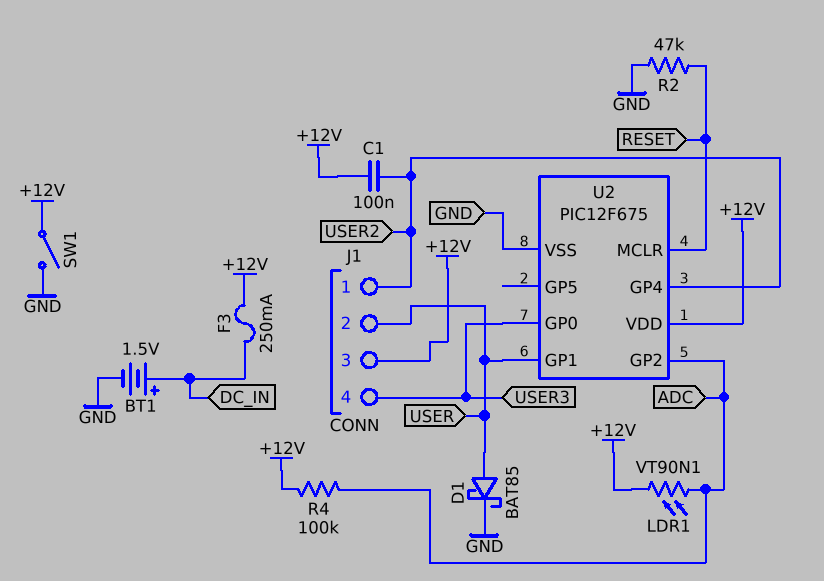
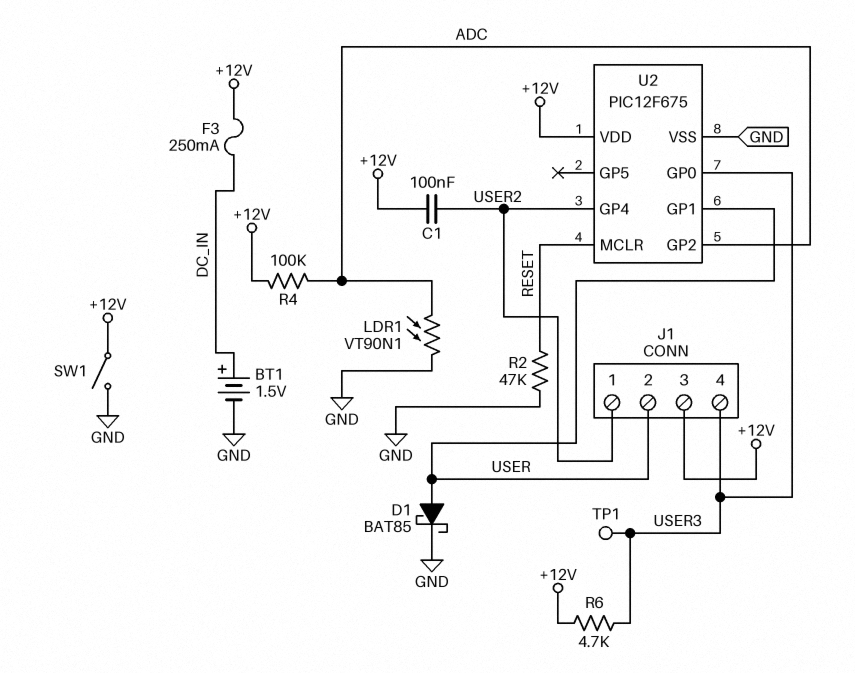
LDR1: VT90N1 (+12V, ADC) -> VT90N1 (ADC, GND)
R6: none -> 4.7k (+12V, USER3)
TP1: none -> test point (USER3)

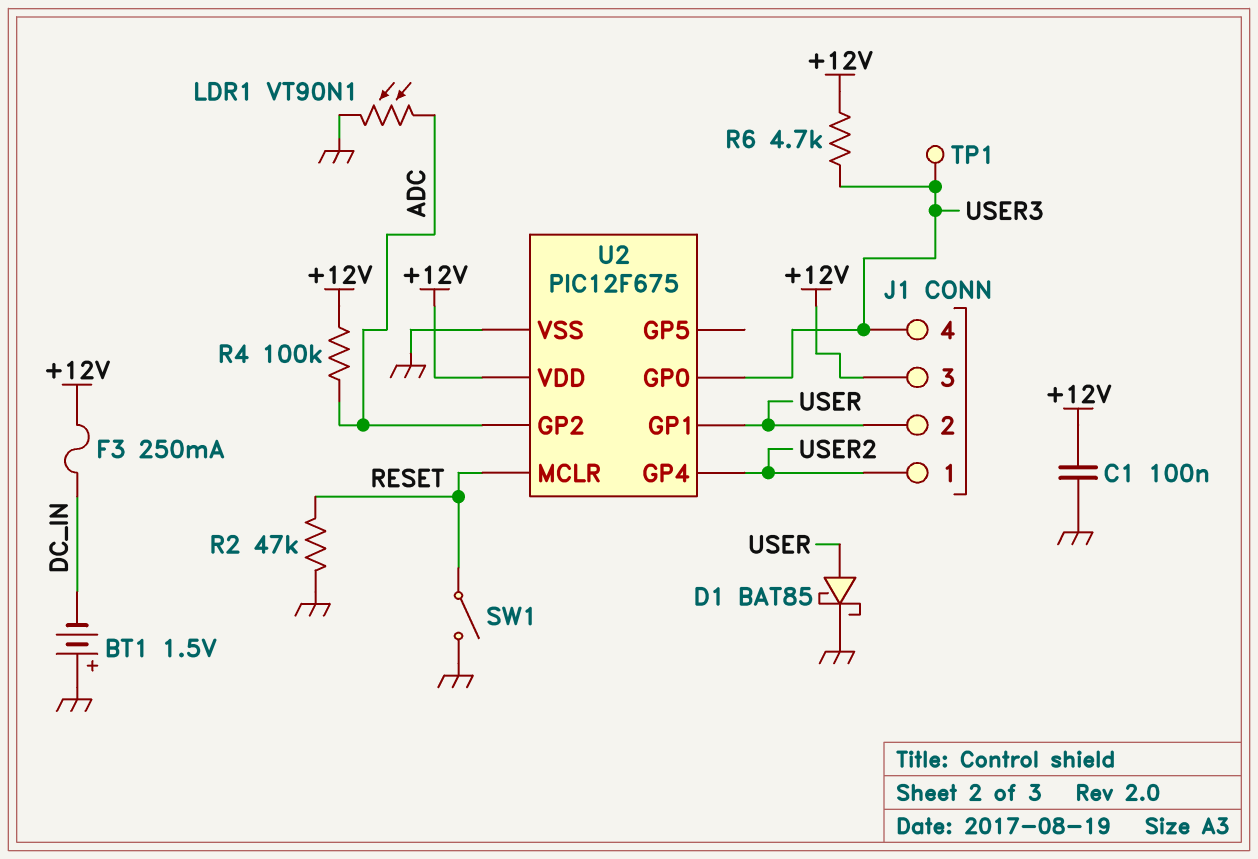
BT1: 1.5V (plus DC_IN, minus GND) -> 1.5V (plus GND, minus DC_IN)
C1: 100nF (+12V, USER2) -> 100nF (+12V, GND)
SW1: switch (+12V, GND) -> switch (GND, RESET)

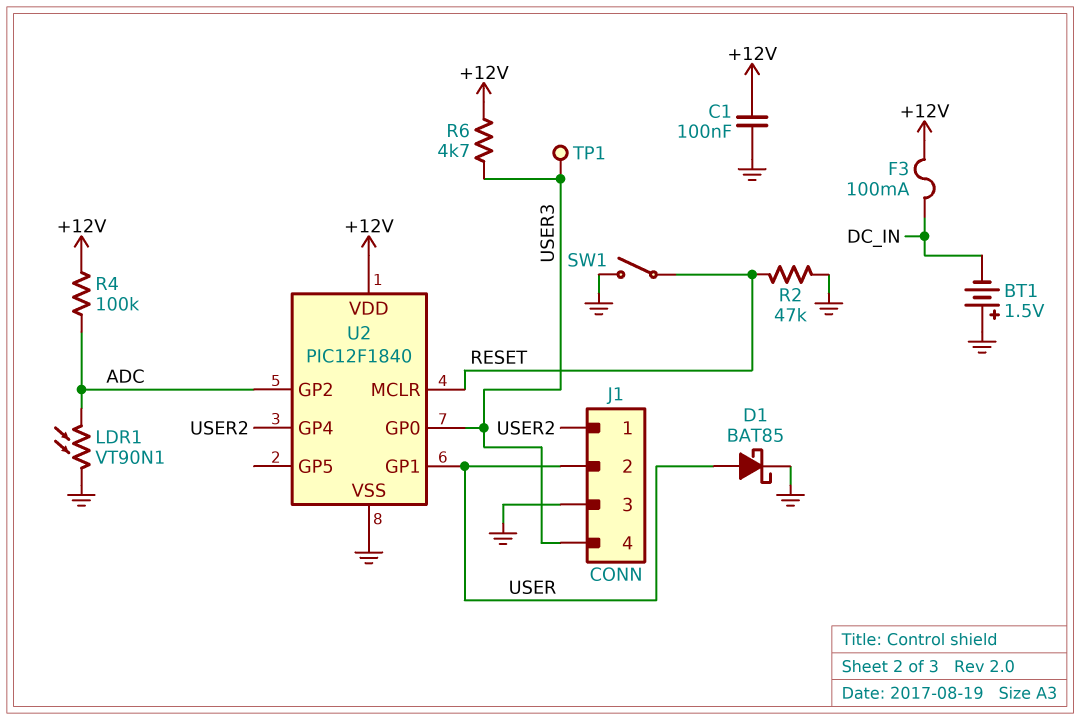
F3: 250mA (+12V, DC_IN) -> 100mA (+12V, DC_IN)
J1 pin 3: +12V -> GND
U2: PIC12F675 -> PIC12F1840

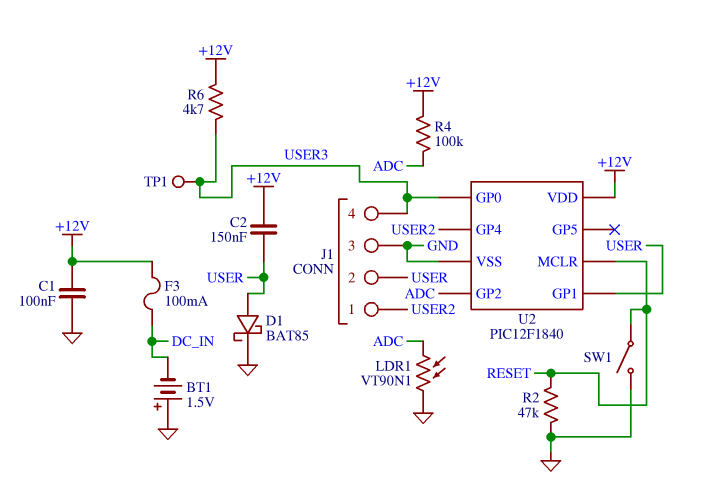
C2: none -> 150nF (+12V, USER)

